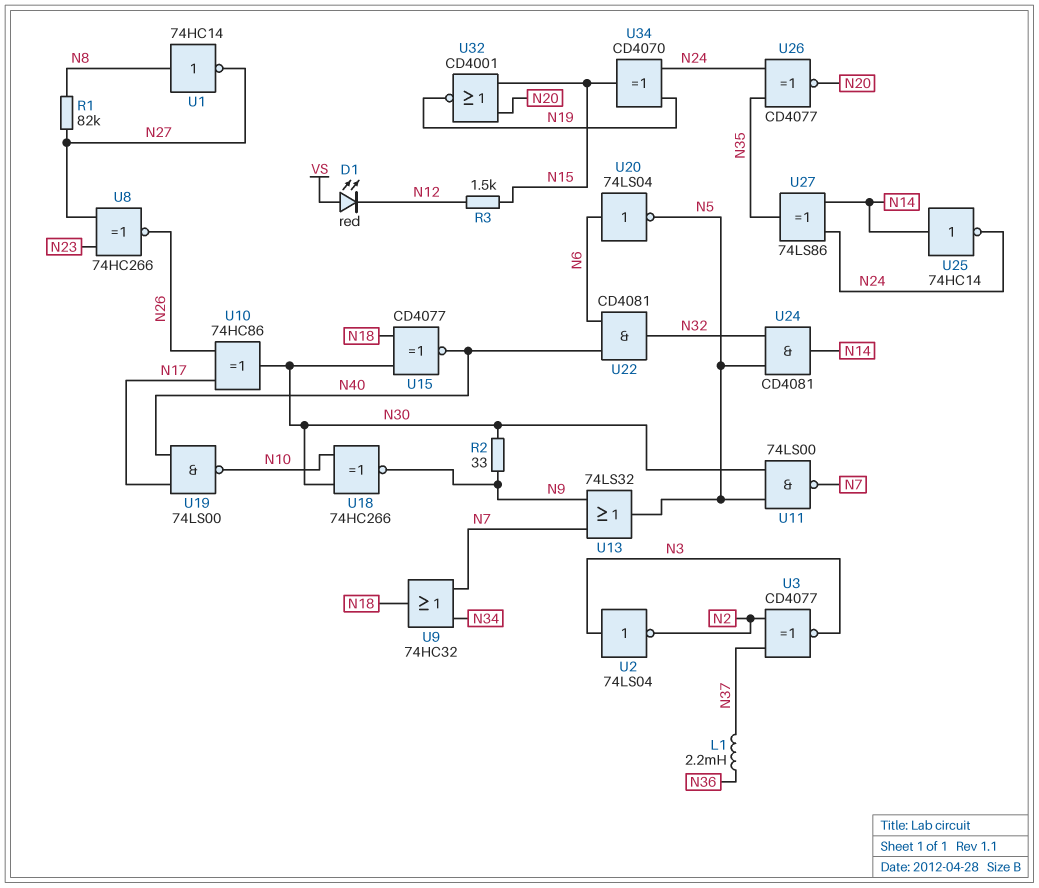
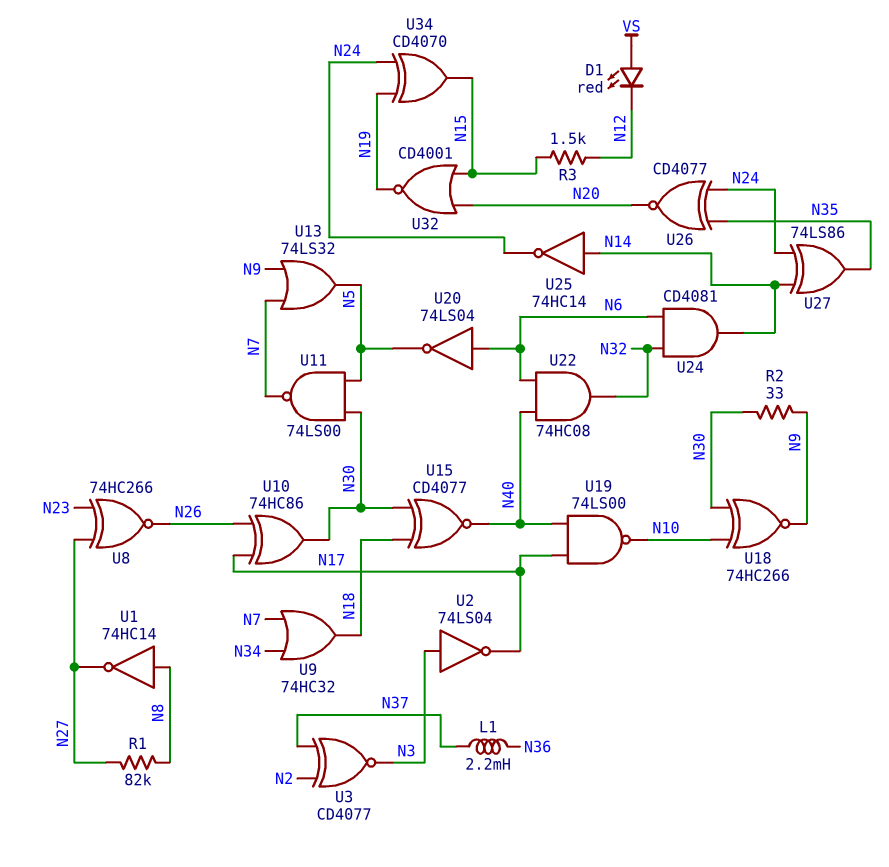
U2: NOT 74LS04 (in N3, out N2) -> NOT 74LS04 (in N3, out N17)
U22: AND CD4081 (in N6, in N40, out N32) -> AND 74HC08 (in N6, in N40, out N32)
U24: AND CD4081 (in N5, in N32, out N14) -> AND CD4081 (in N6, in N32, out N14)

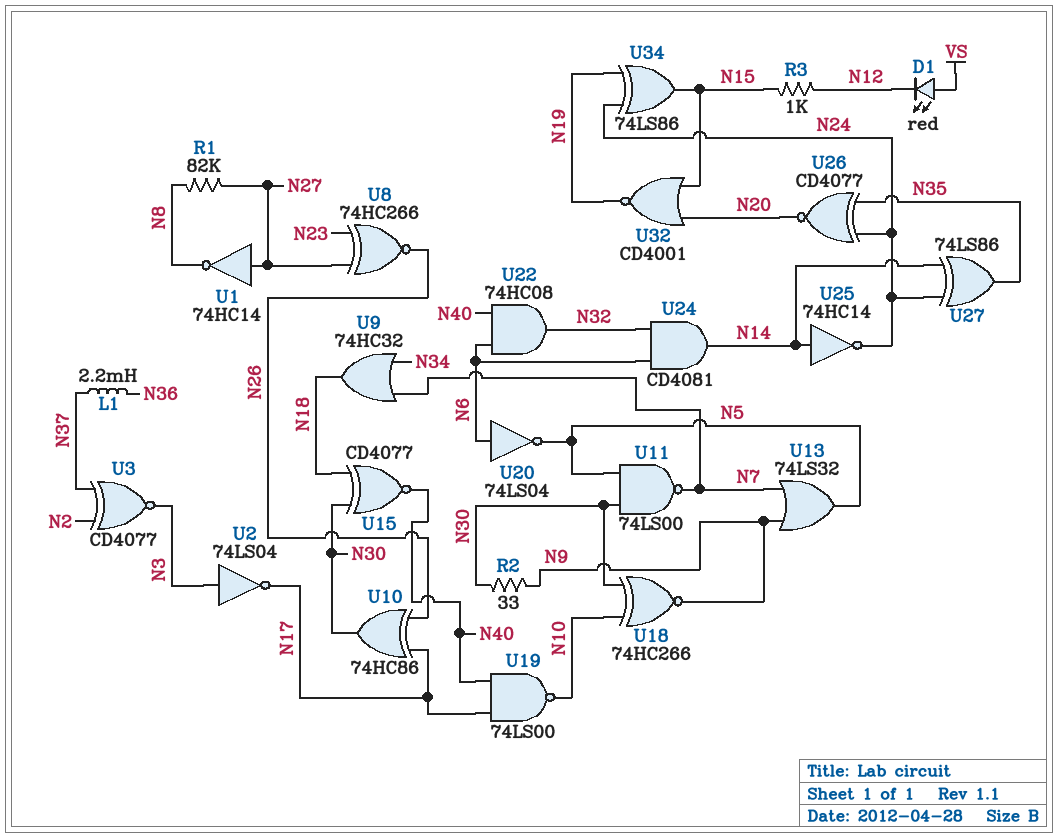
R3: 1.5k (N12, N15) -> 1k (N12, N15)
U1: NOT 74HC14 (in N8, out N27) -> NOT 74HC14 (in N27, out N8)
U34: XOR CD4070 (in N19, in N24, out N15) -> XOR 74LS86 (in N19, in N24, out N15)

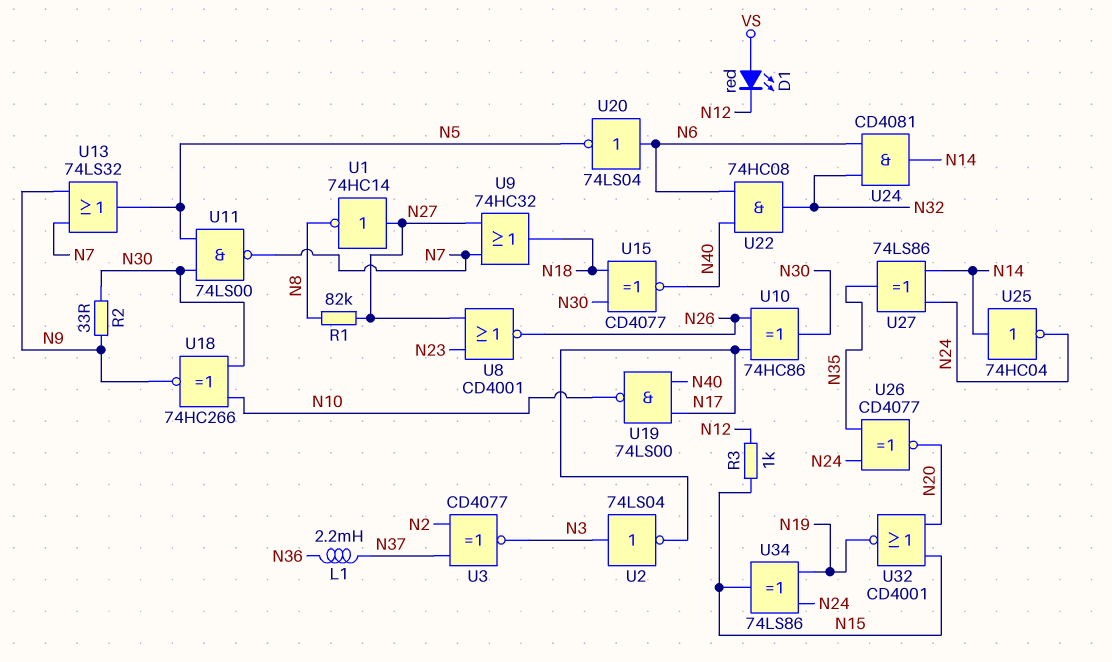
U8: XNOR 74HC266 (in N23, in N27, out N26) -> NOR CD4001 (in N23, in N27, out N26)
U9: OR 74HC32 (in N7, in N34, out N18) -> OR 74HC32 (in N7, in N27, out N18)
U25: NOT 74HC14 (in N14, out N24) -> NOT 74HC04 (in N14, out N24)

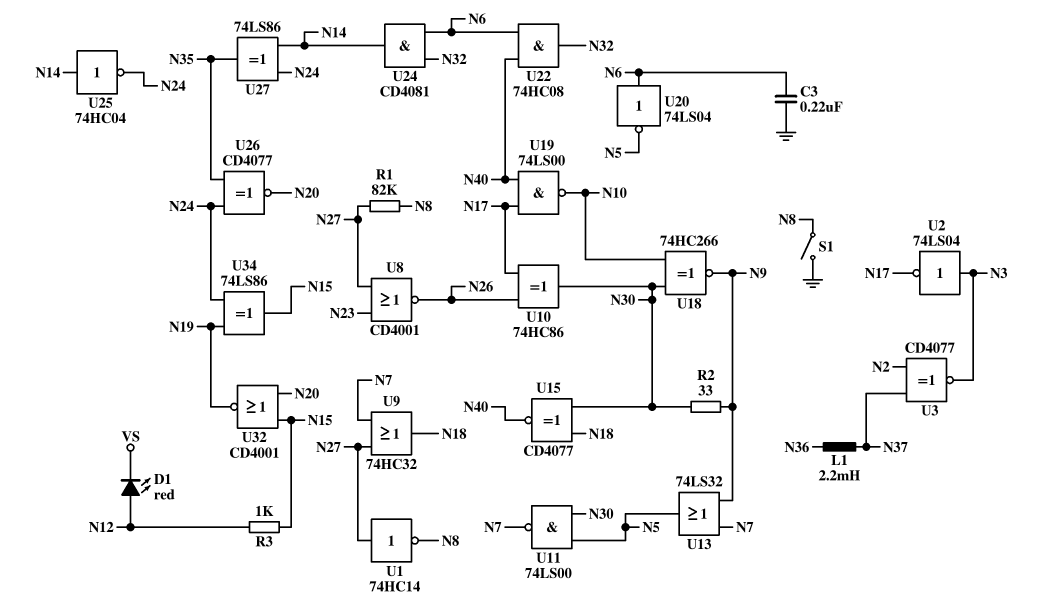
C3: none -> 220nF (GND, N6)
D1: LED red (A VS, K N12) -> LED red (A N12, K VS)
S1: none -> switch (GND, N8)

